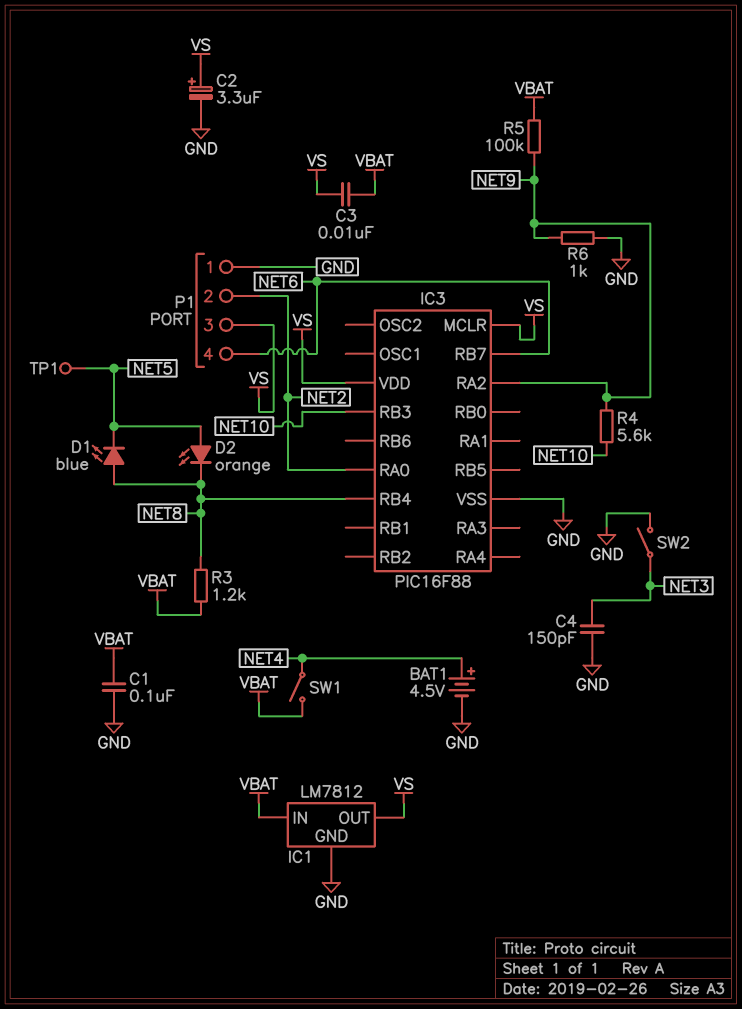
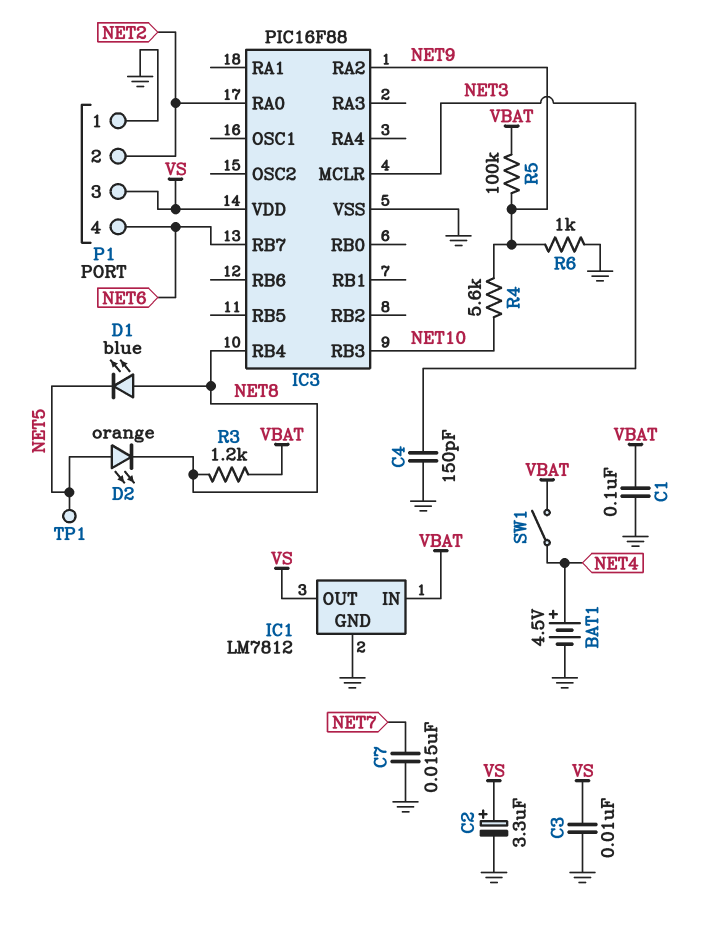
C3: 10nF (VBAT, VS) -> 10nF (GND, VS)
C7: none -> 15nF (GND, NET7)
IC3 pin MCLR: VS -> NET3
SW2: switch (GND, NET3) -> none

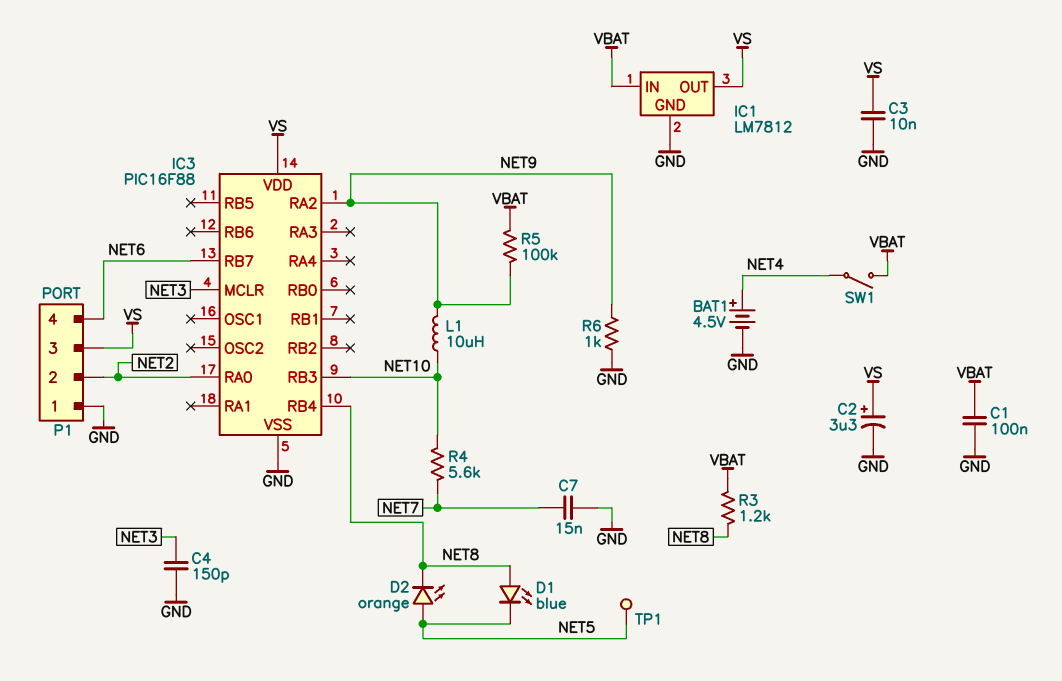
L1: none -> 10uH (NET9, NET10)
R4: 5.6k (NET9, NET10) -> 5.6k (NET7, NET10)

